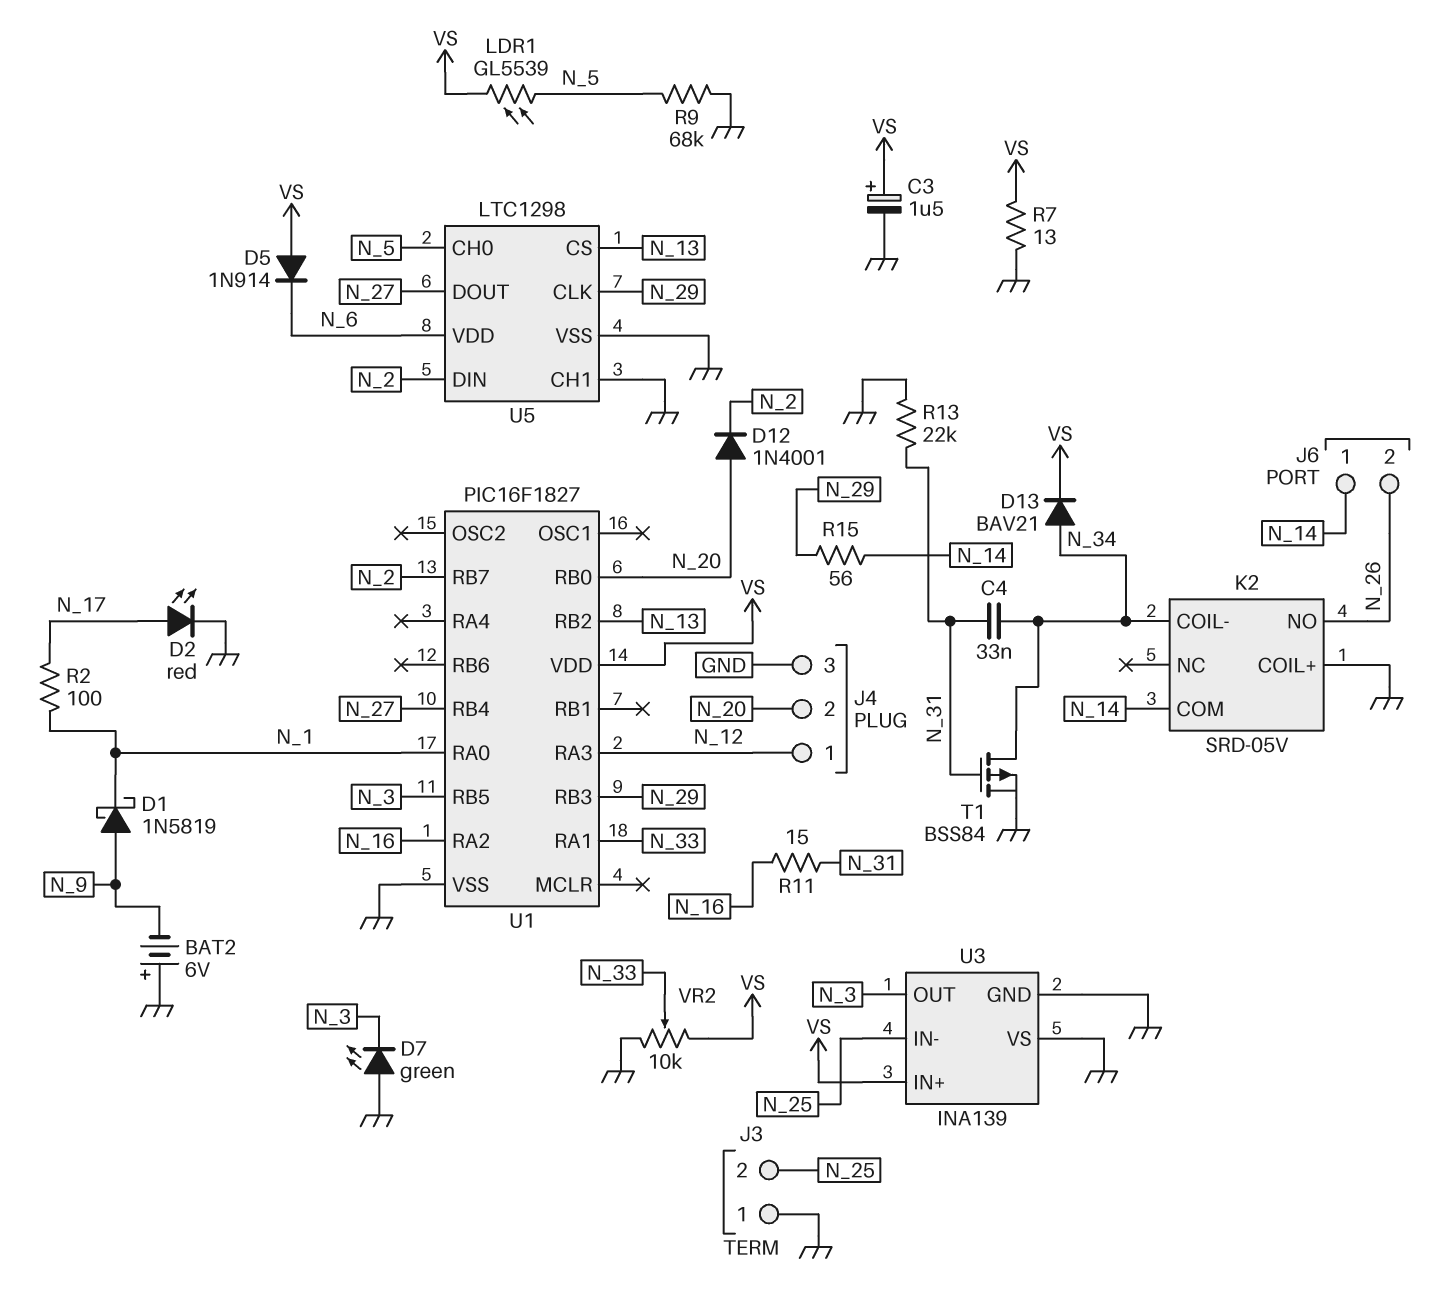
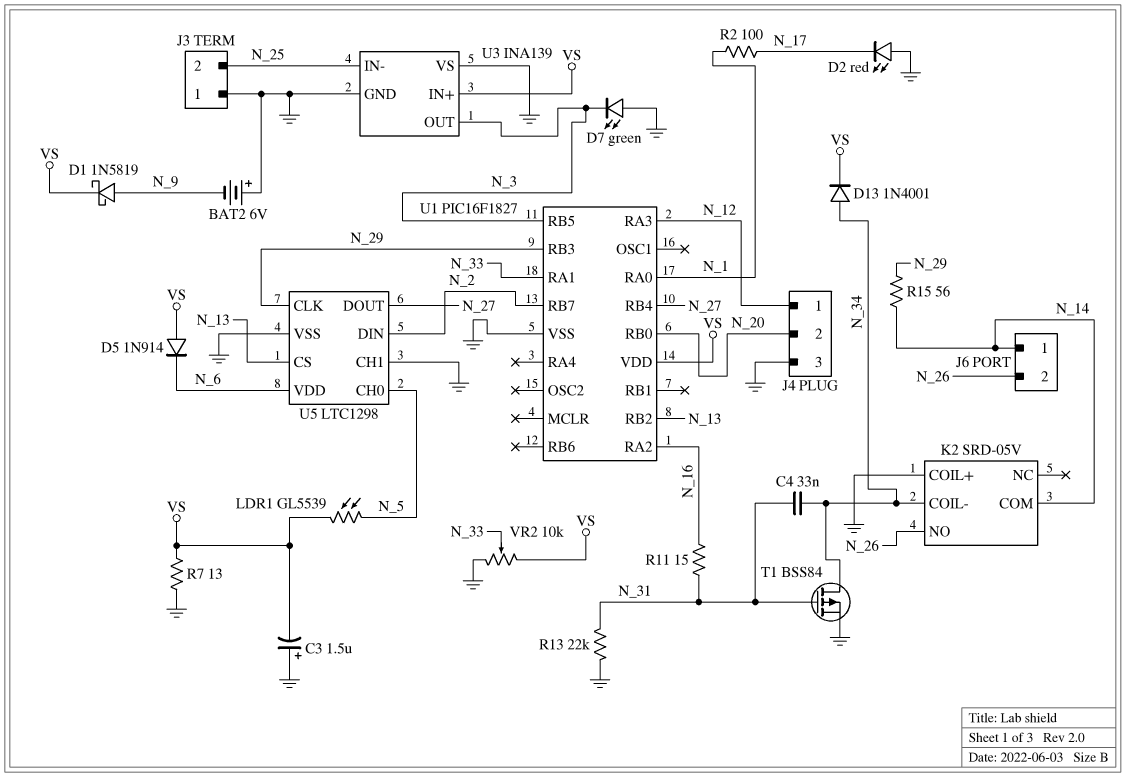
C3: 1.5uF (plus VS, minus GND) -> 1.5uF (plus GND, minus VS)
D1: schottky 1N5819 (A N_9, K N_1) -> schottky 1N5819 (A N_9, K VS)
D2: LED red (A N_17, K GND) -> LED red (A GND, K N_17)
D12: diode 1N4001 (A N_20, K N_2) -> none
D13: diode BAV21 (A N_34, K VS) -> diode 1N4001 (A N_34, K VS)
R9: 68k (GND, N_5) -> none

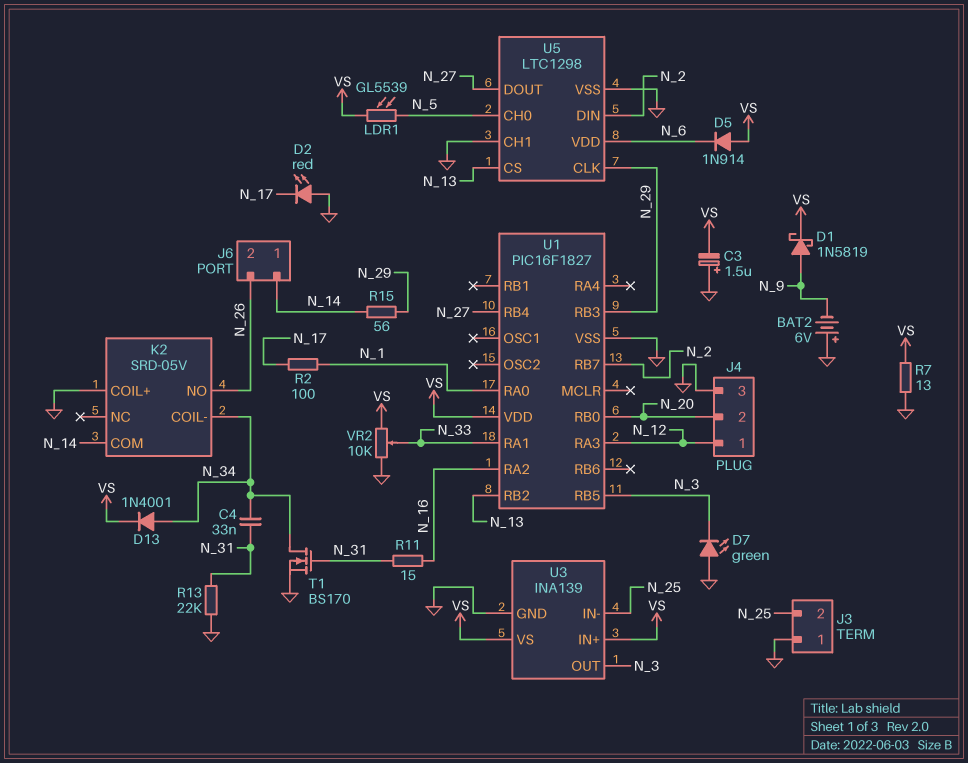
T1: PMOS BSS84 (G N_31, D N_34, S GND) -> NMOS BS170 (G N_31, D N_34, S GND)
U3 pin VS: GND -> VS

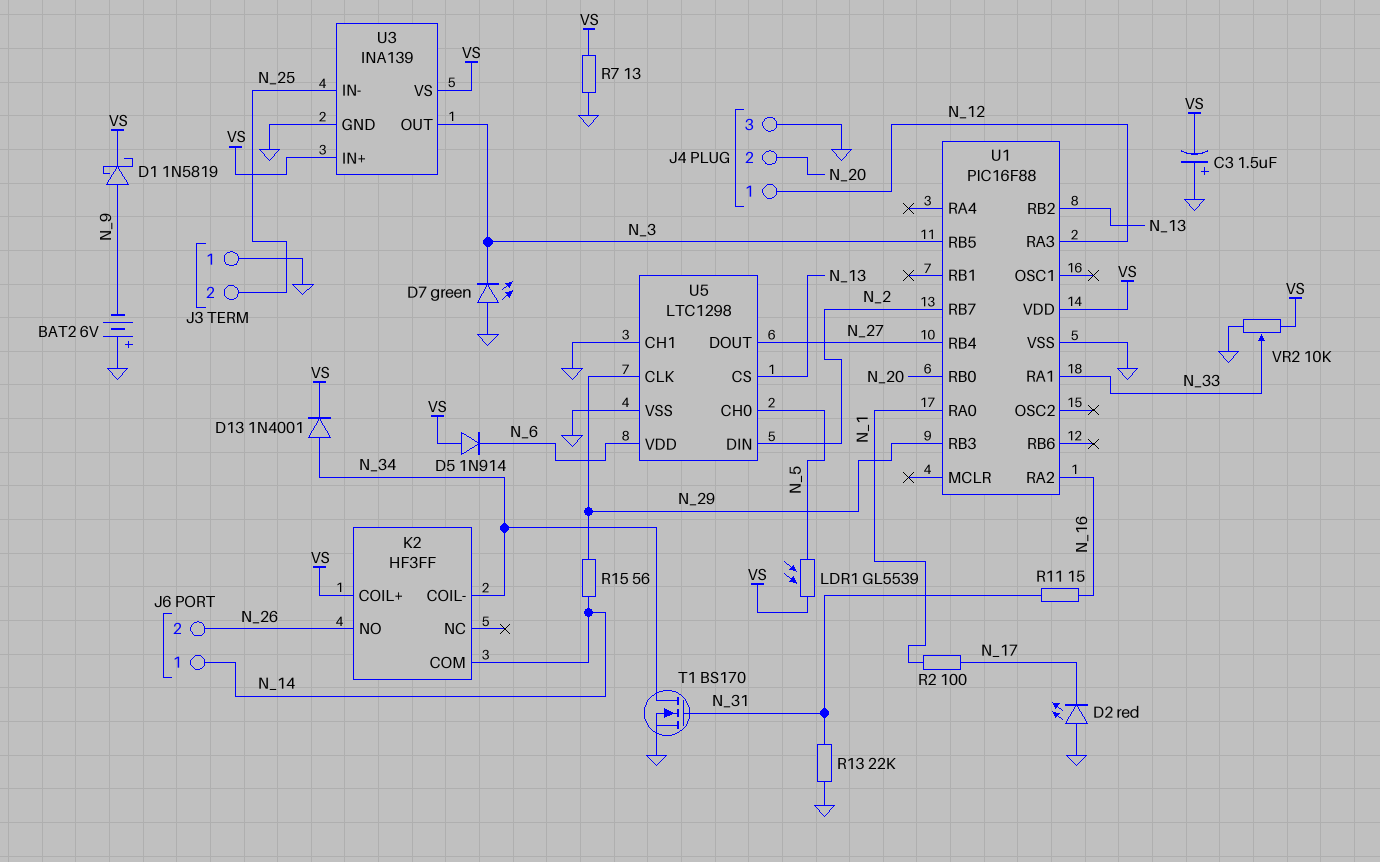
C4: 33nF (N_31, N_34) -> none
K2: SRD-05V -> HF3FF
K2 pin COIL+: GND -> VS
U1: PIC16F1827 -> PIC16F88

